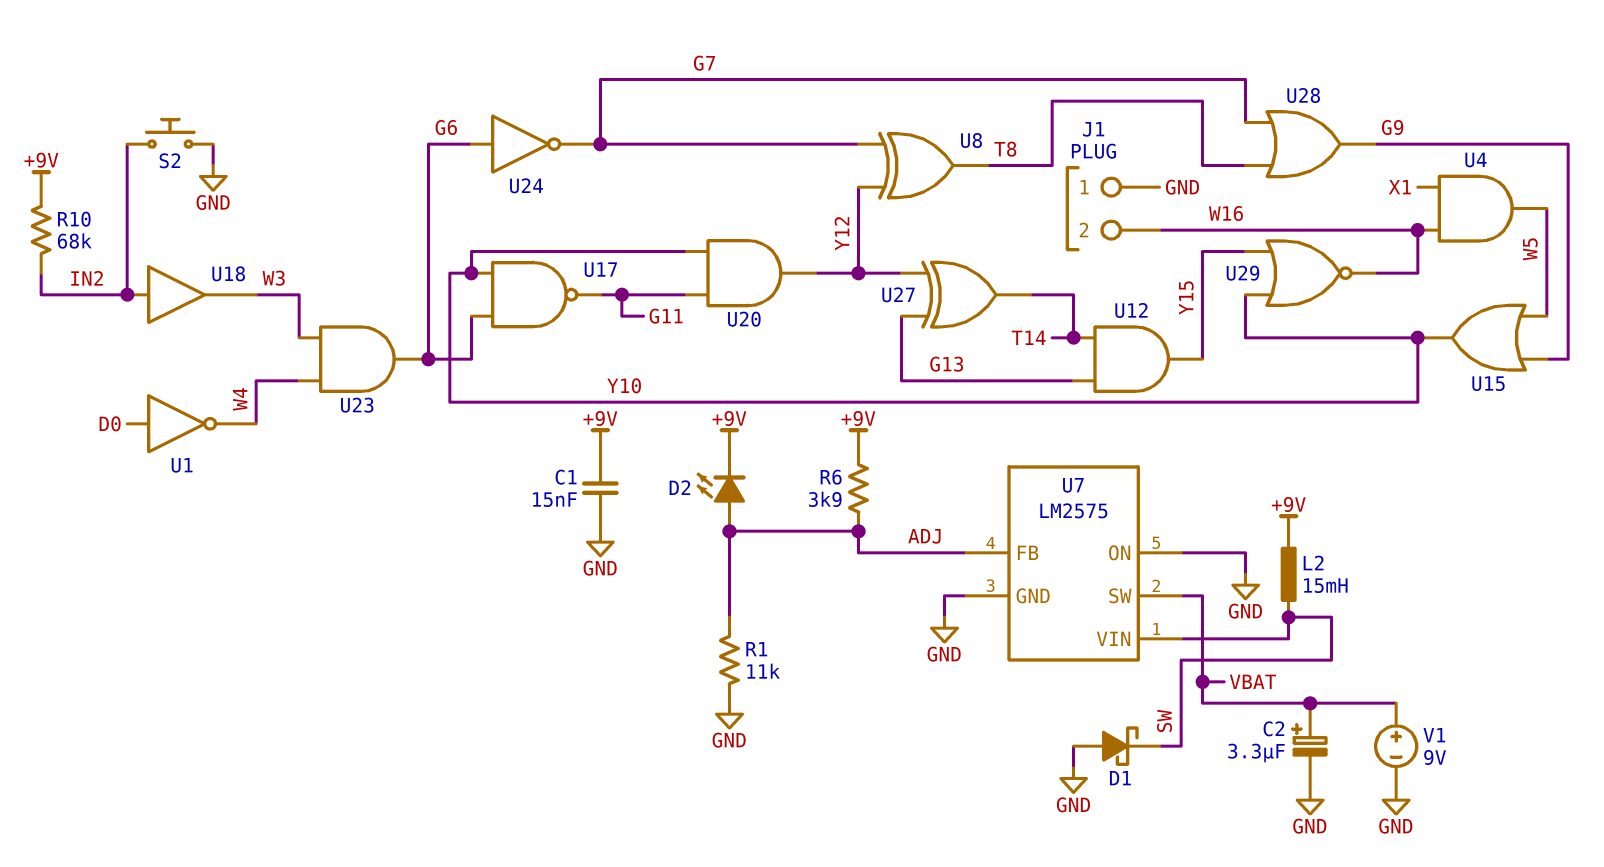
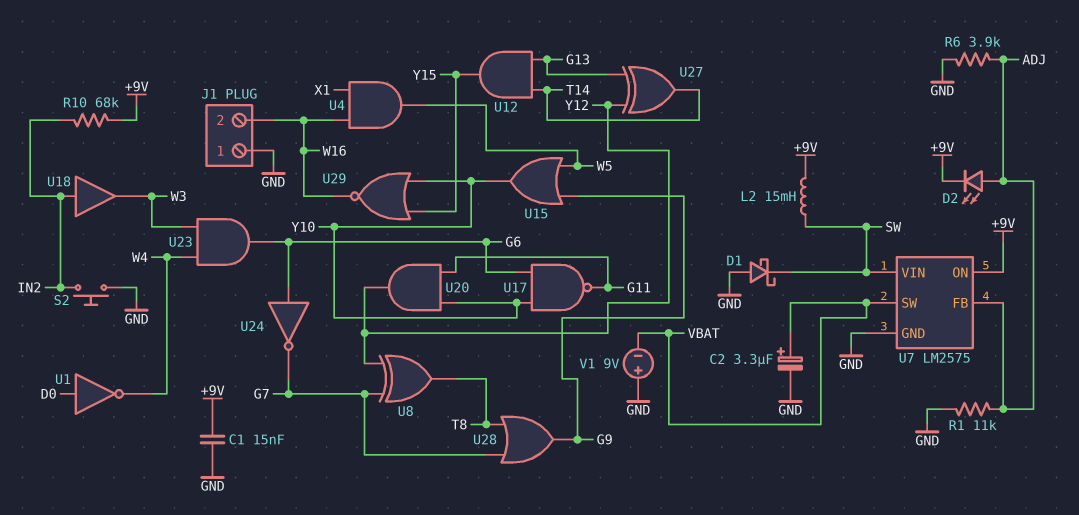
R6: 3.9k (+9V, ADJ) -> 3.9k (ADJ, GND)
U7 pin ON: GND -> +9V
V1: 9V (plus VBAT, minus GND) -> 9V (plus GND, minus VBAT)

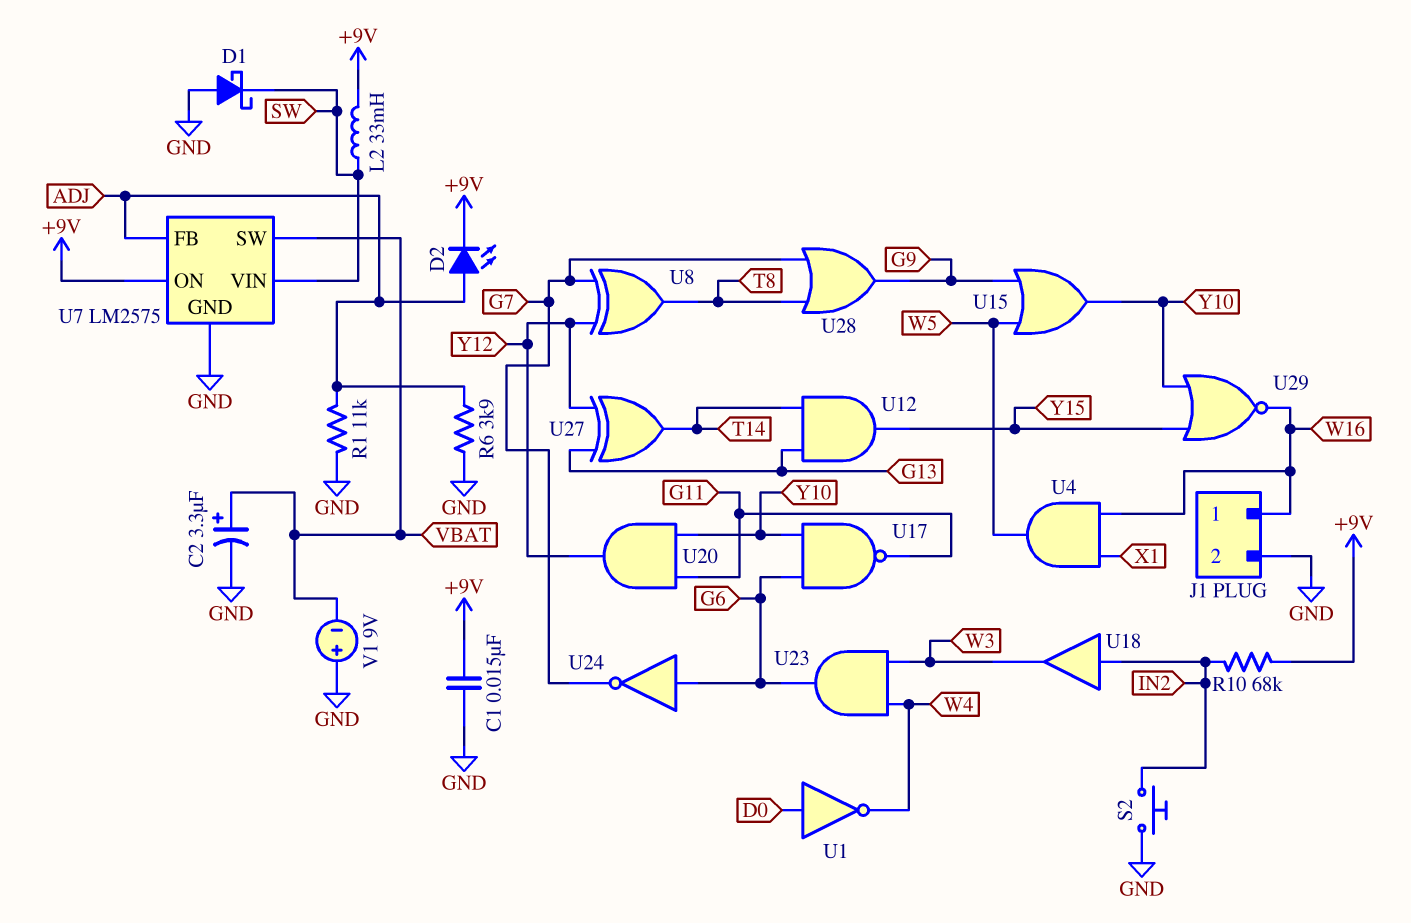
J1 pin 1: GND -> W16
J1 pin 2: W16 -> GND
L2: 15mH (+9V, SW) -> 33mH (+9V, SW)

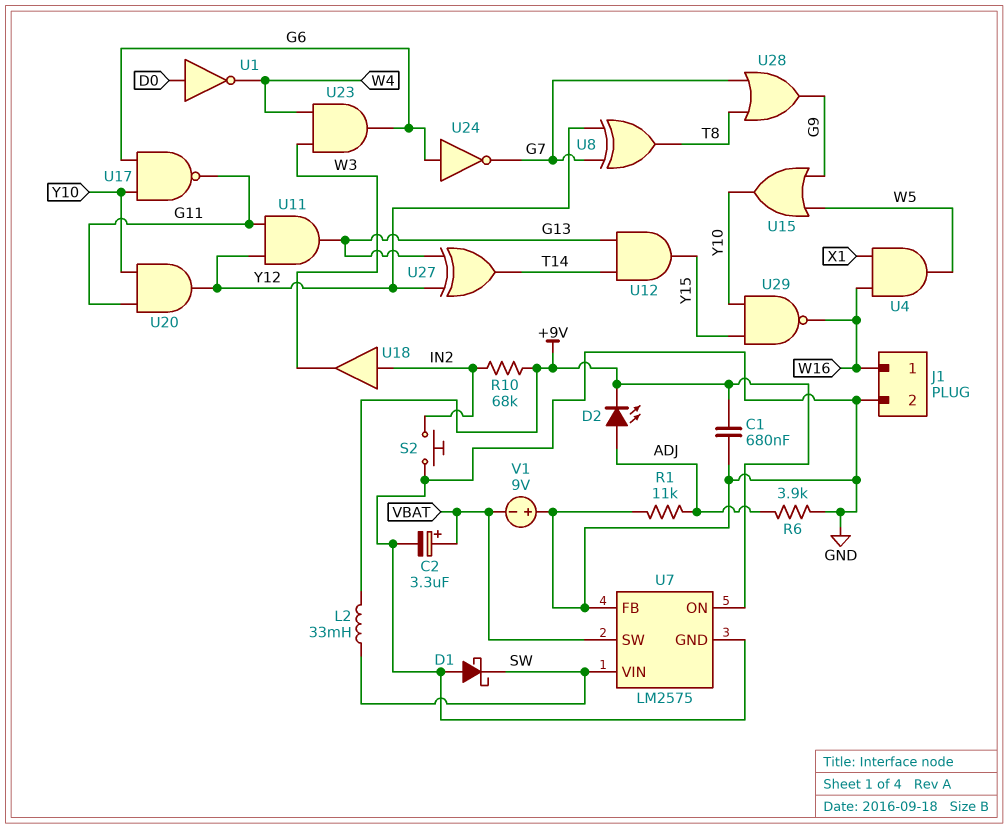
C1: 15nF (+9V, GND) -> 680nF (+9V, GND)
U7 pin FB: ADJ -> GND
U11: none -> AND (in G11, in Y12, out G13)
U29: NOR (in Y10, in Y15, out W16) -> NAND (in Y10, in Y15, out W16)

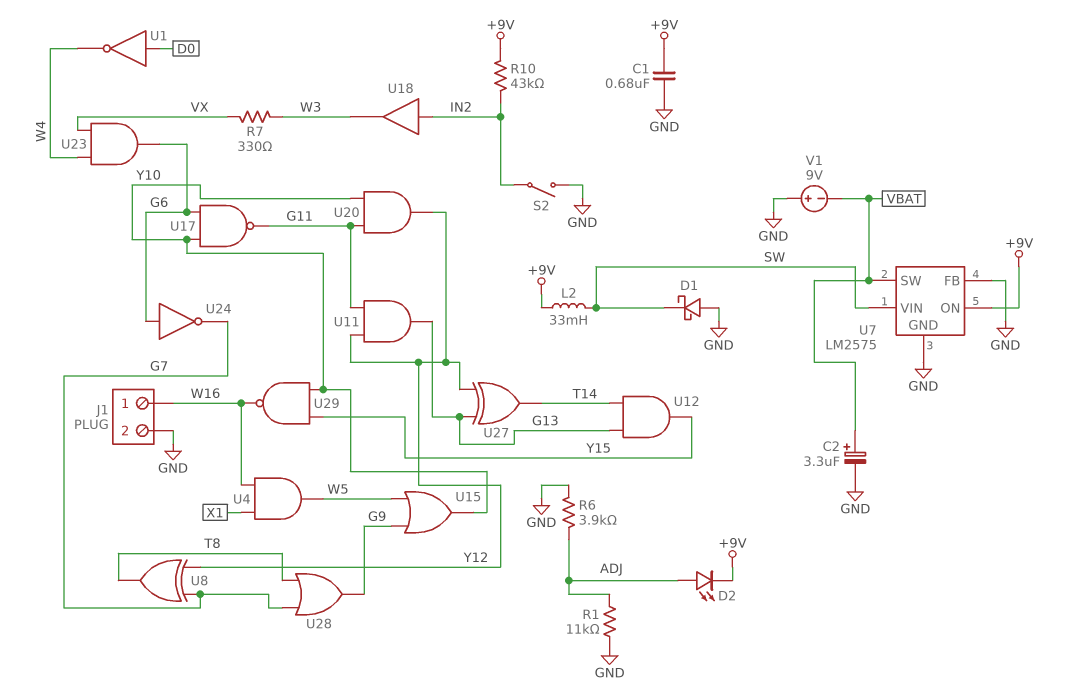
R7: none -> 330 (VX, W3)
R10: 68k (+9V, IN2) -> 43k (+9V, IN2)
S2: button (GND, IN2) -> switch (GND, IN2)
U23: AND (in W3, in W4, out G6) -> AND (in VX, in W4, out G6)

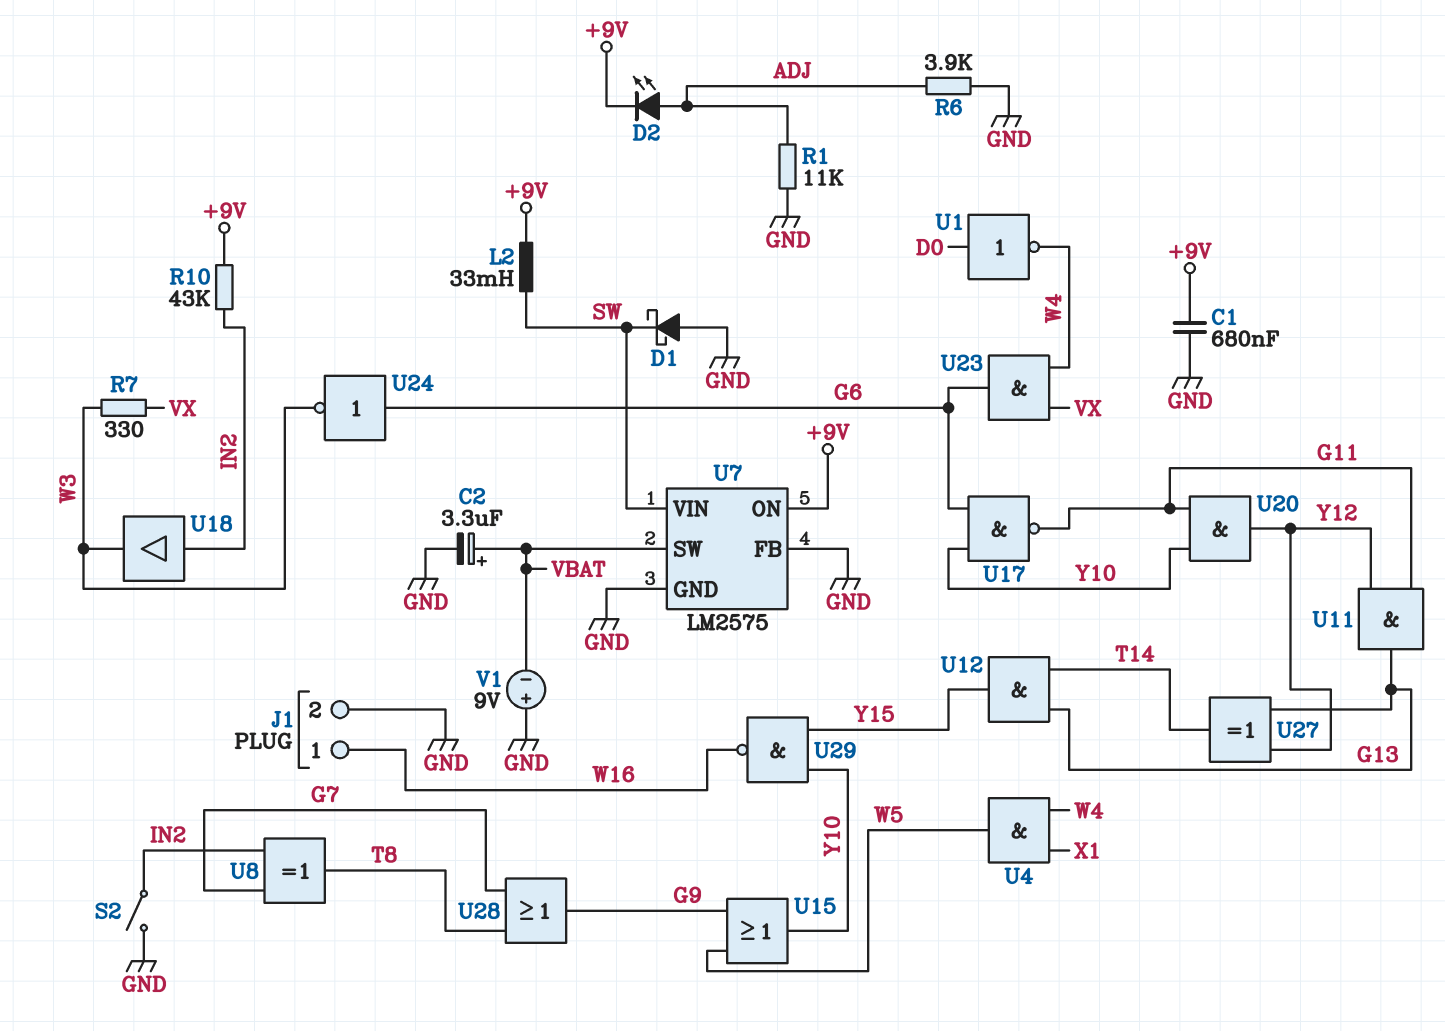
U4: AND (in W16, in X1, out W5) -> AND (in W4, in X1, out W5)
U8: XOR (in G7, in Y12, out T8) -> XOR (in G7, in IN2, out T8)
U24: NOT (in G6, out G7) -> NOT (in G6, out W3)

